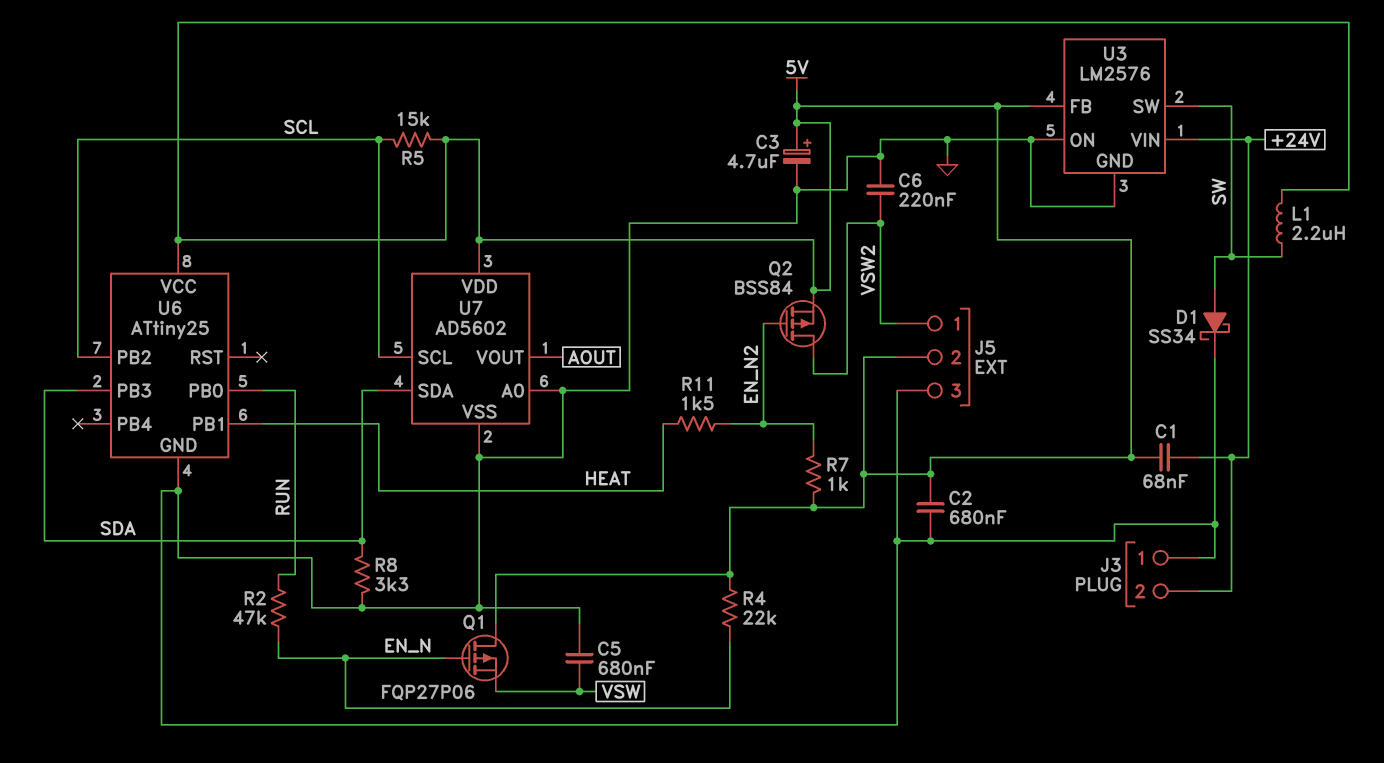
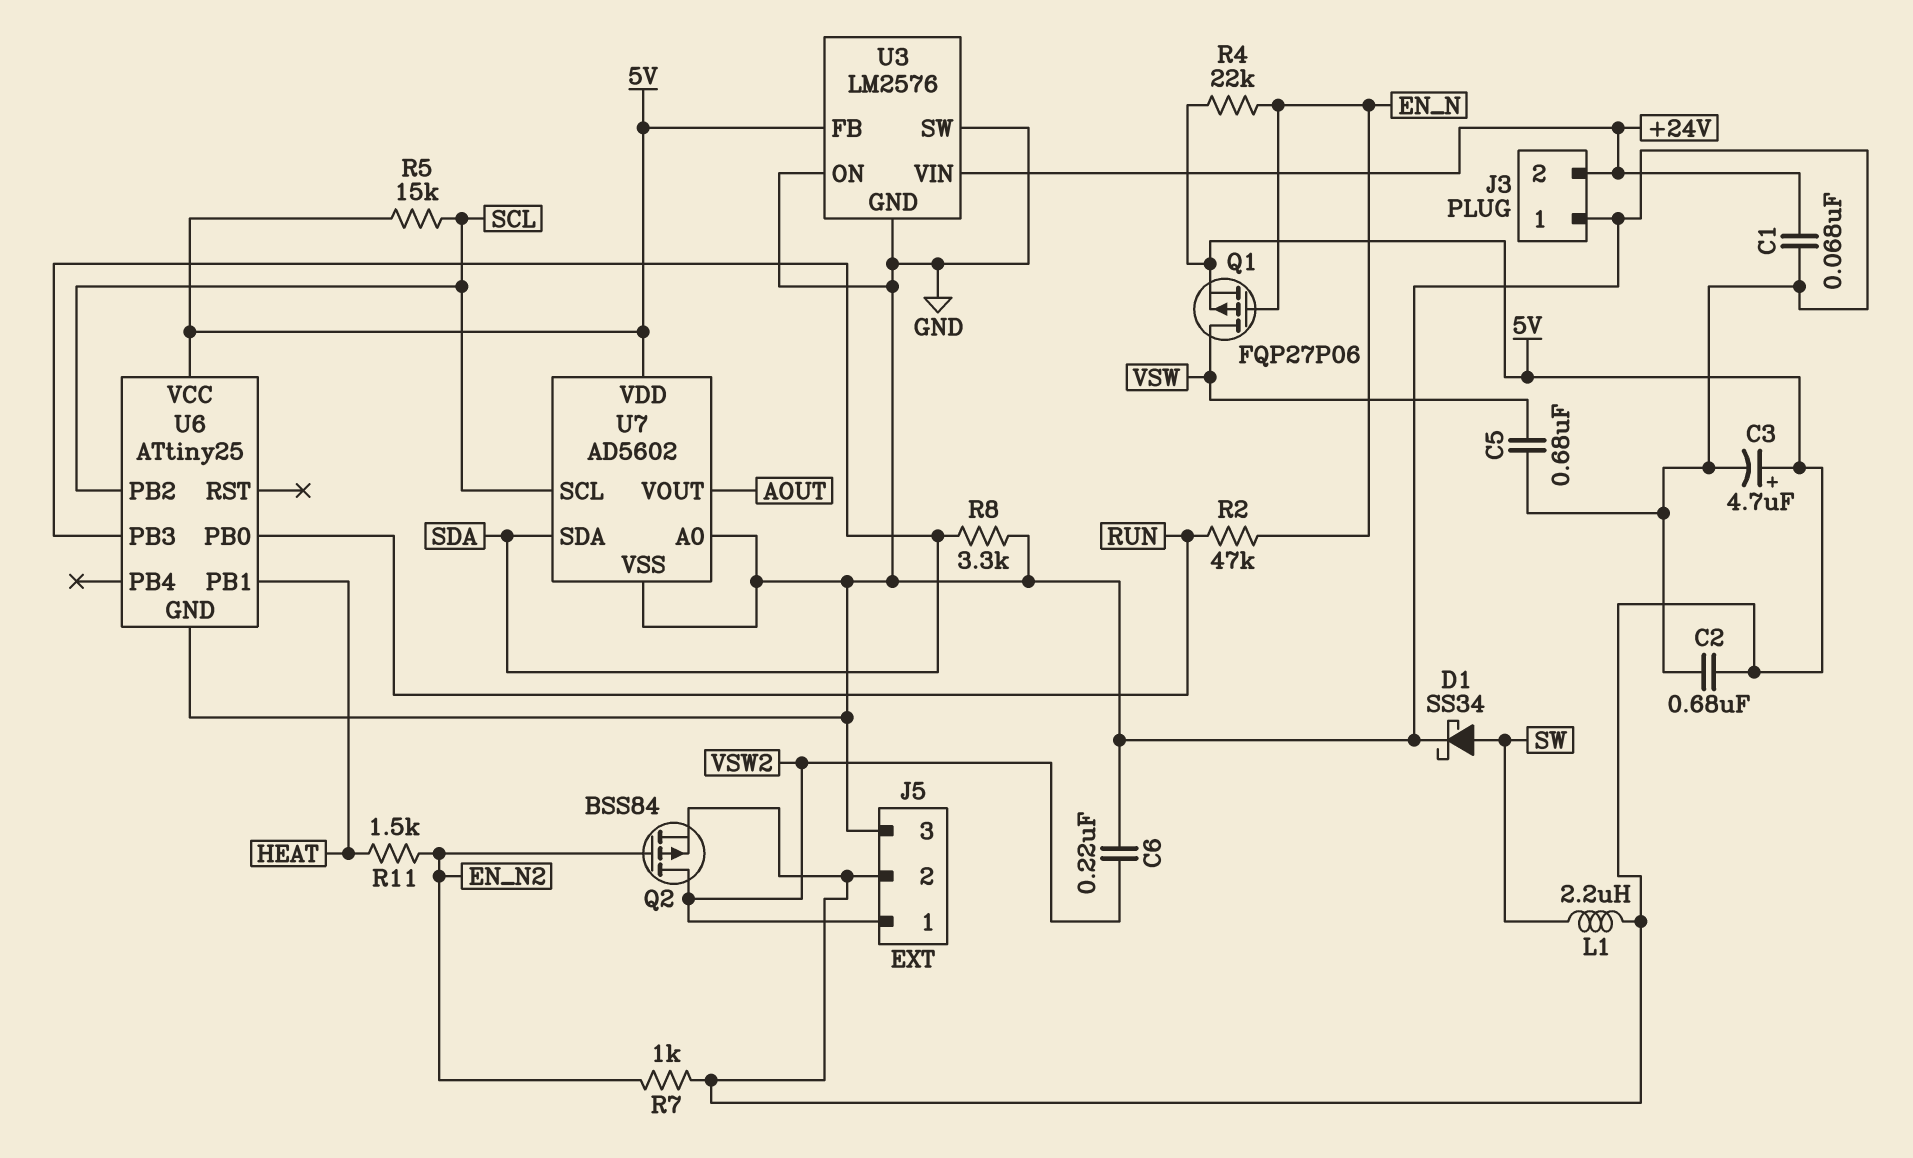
C1: 68nF (+24V, 5V) -> 68nF (+24V, GND)
Q1: PMOS FQP27P06 (G EN_N, D 5V, S VSW) -> PMOS FQP27P06 (G EN_N, D VSW, S 5V)
U3 pin SW: SW -> GND

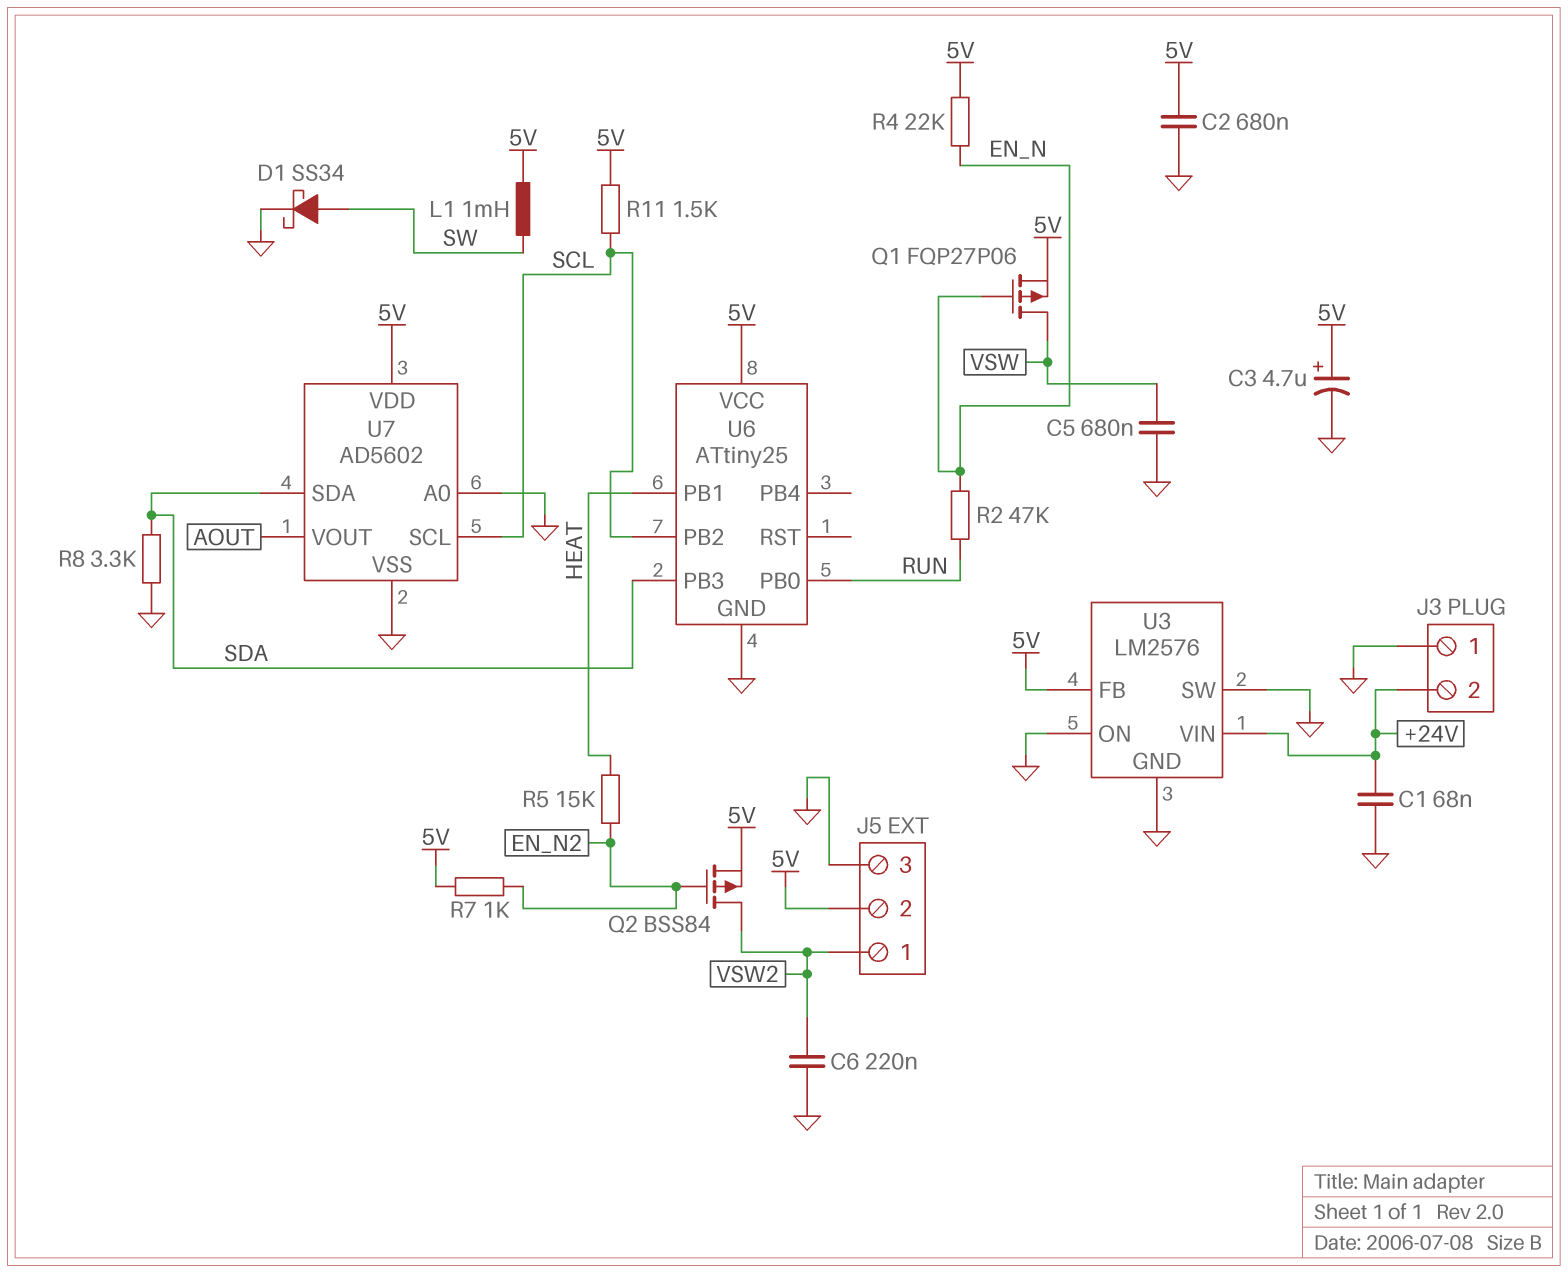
L1: 2.2uH (5V, SW) -> 1mH (5V, SW)
R5: 15k (5V, SCL) -> 15k (EN_N2, HEAT)
R11: 1.5k (EN_N2, HEAT) -> 1.5k (5V, SCL)

